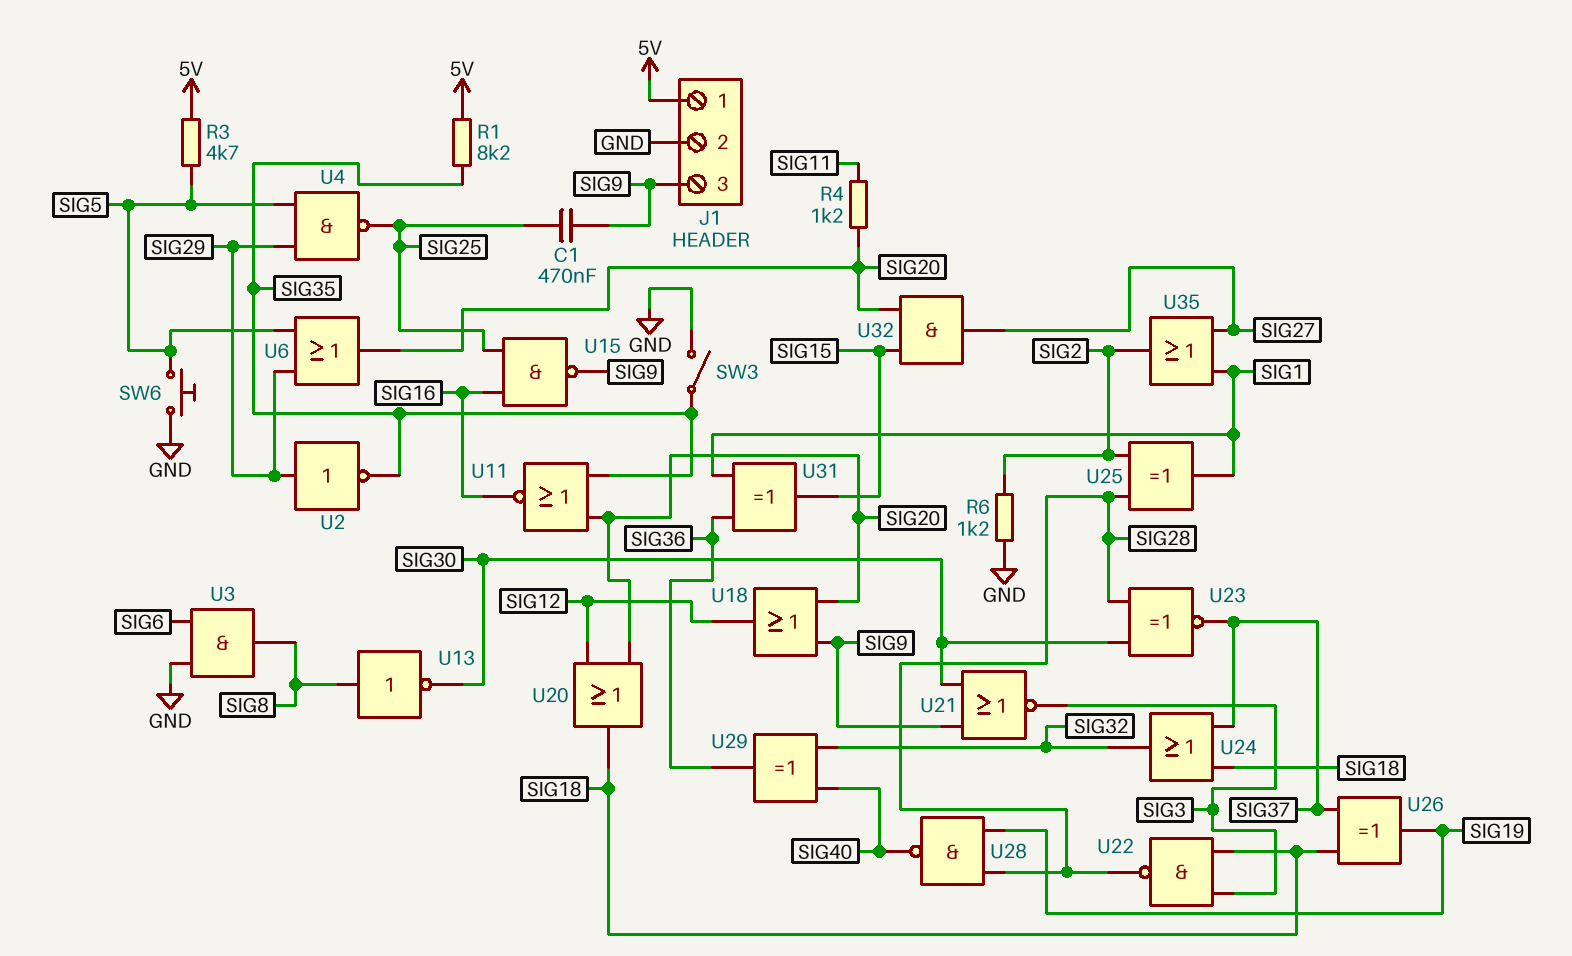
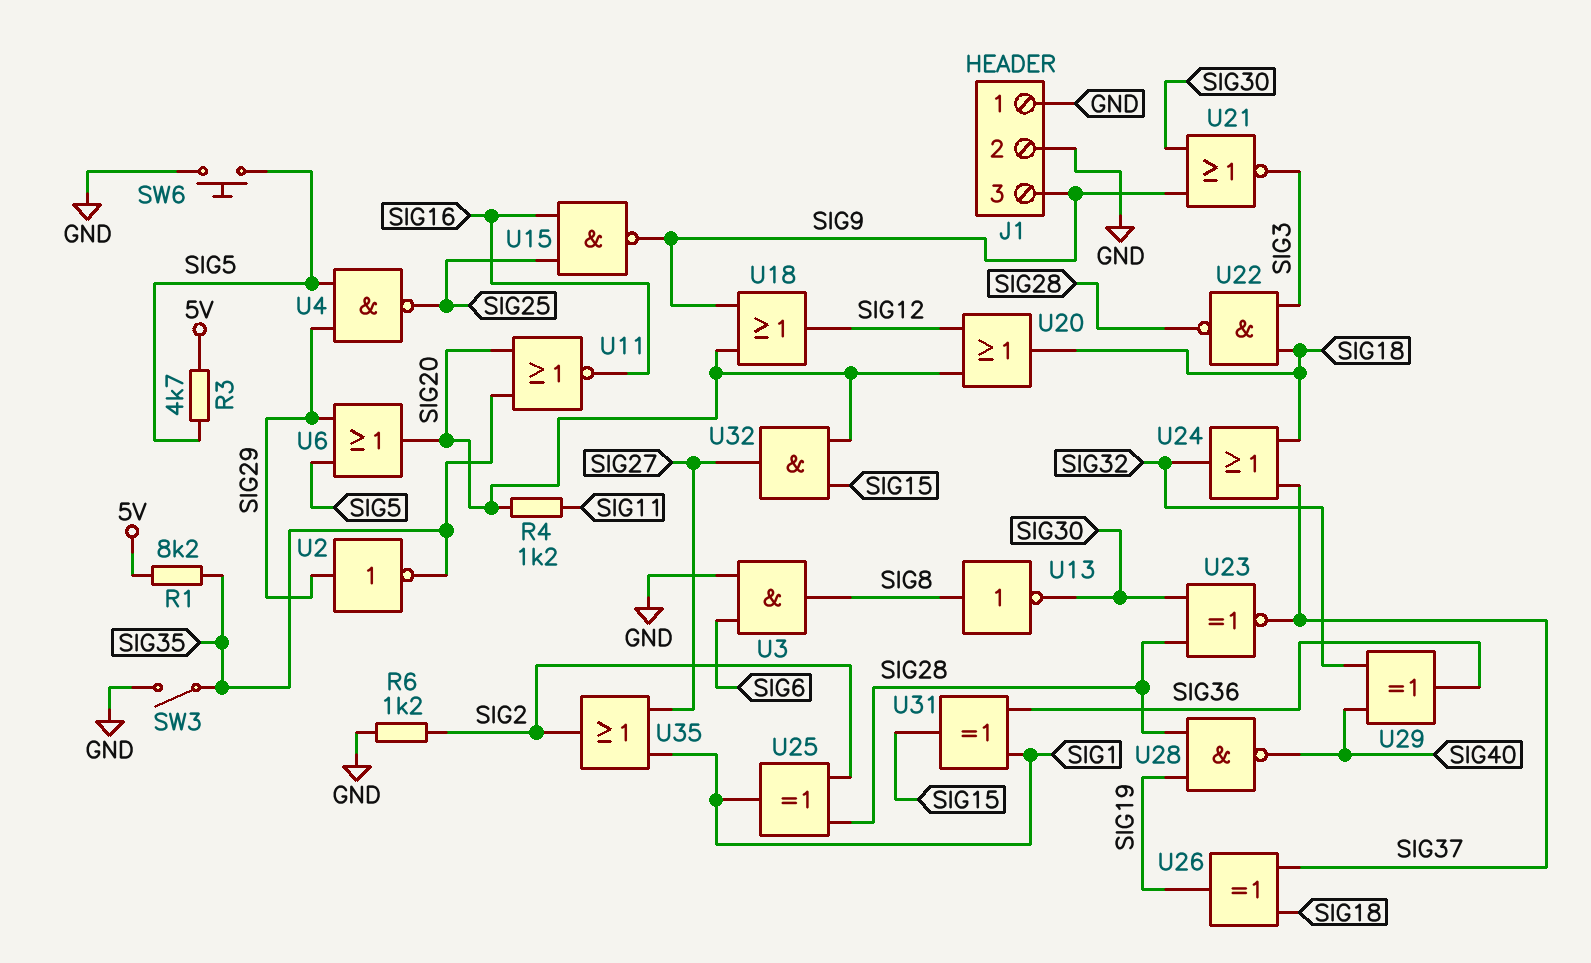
C1: 470nF (SIG9, SIG25) -> none
J1 pin 1: 5V -> GND

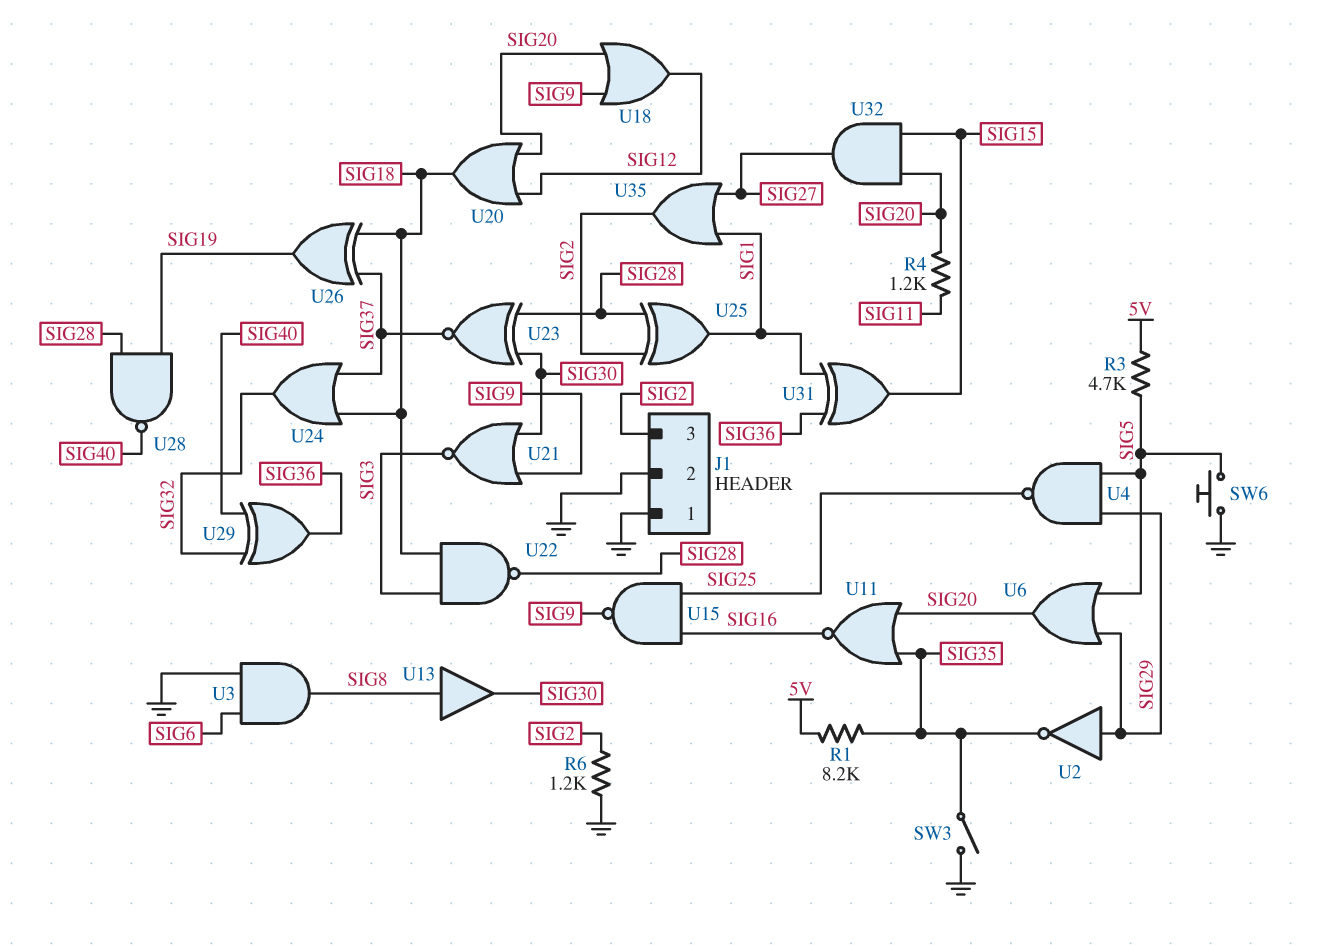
J1 pin 3: SIG9 -> SIG2
U13: NOT (in SIG8, out SIG30) -> buffer (in SIG8, out SIG30)

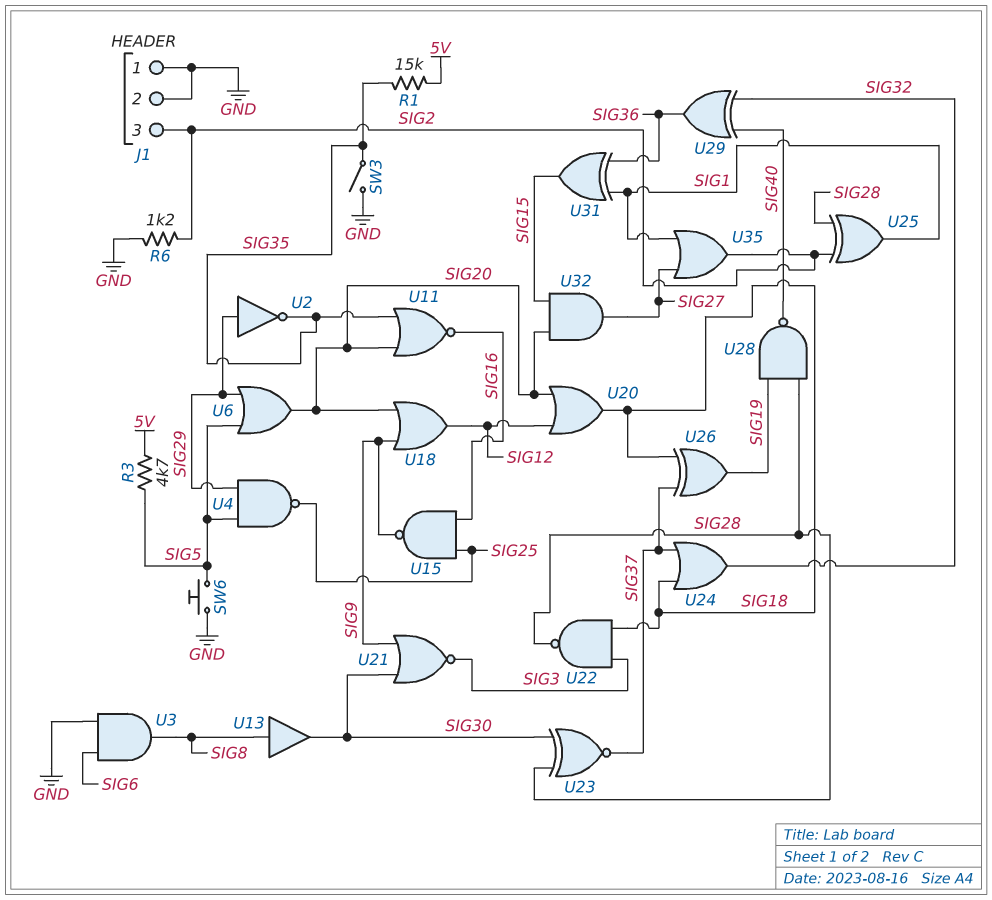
R1: 8.2k (5V, SIG35) -> 15k (5V, SIG35)
R4: 1.2k (SIG11, SIG20) -> none

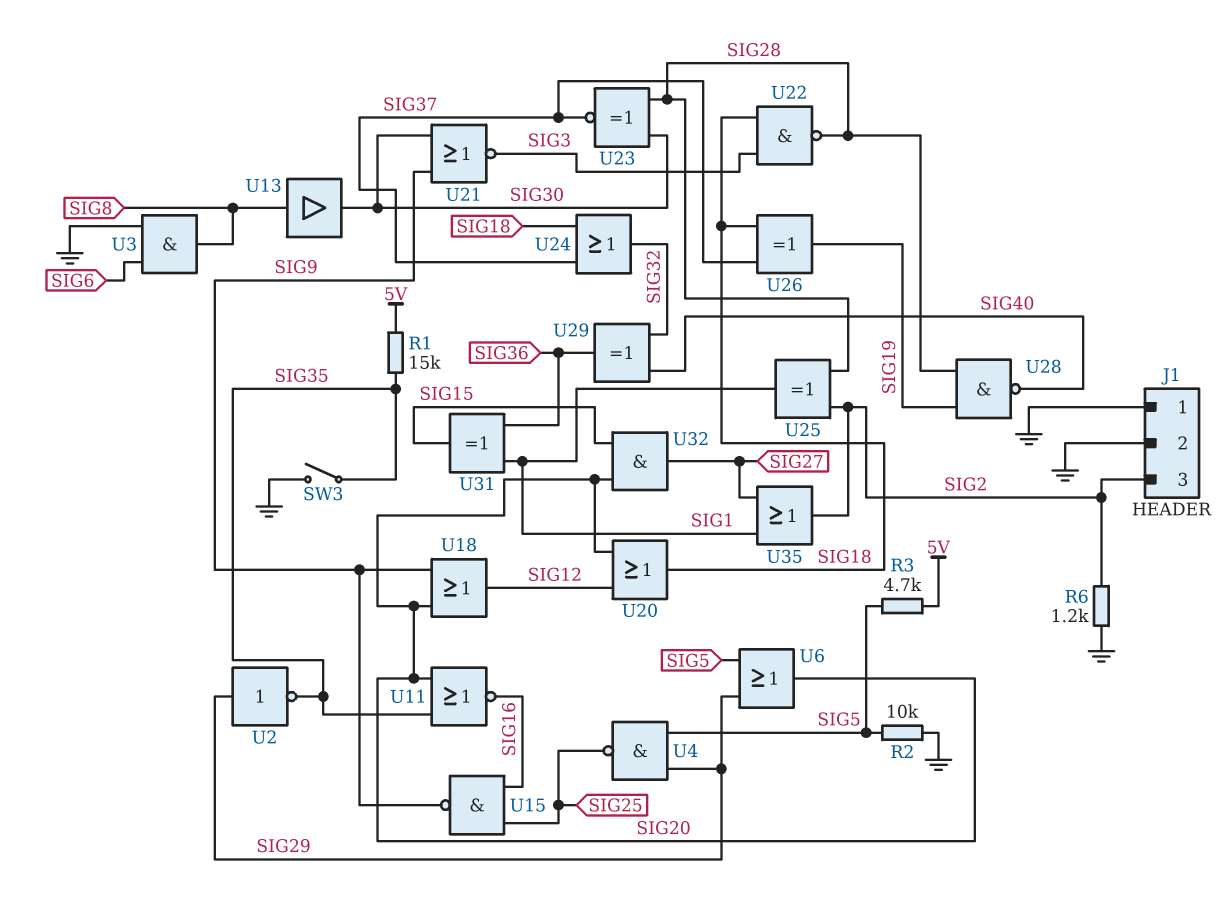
R2: none -> 10k (GND, SIG5)
SW6: button (GND, SIG5) -> none

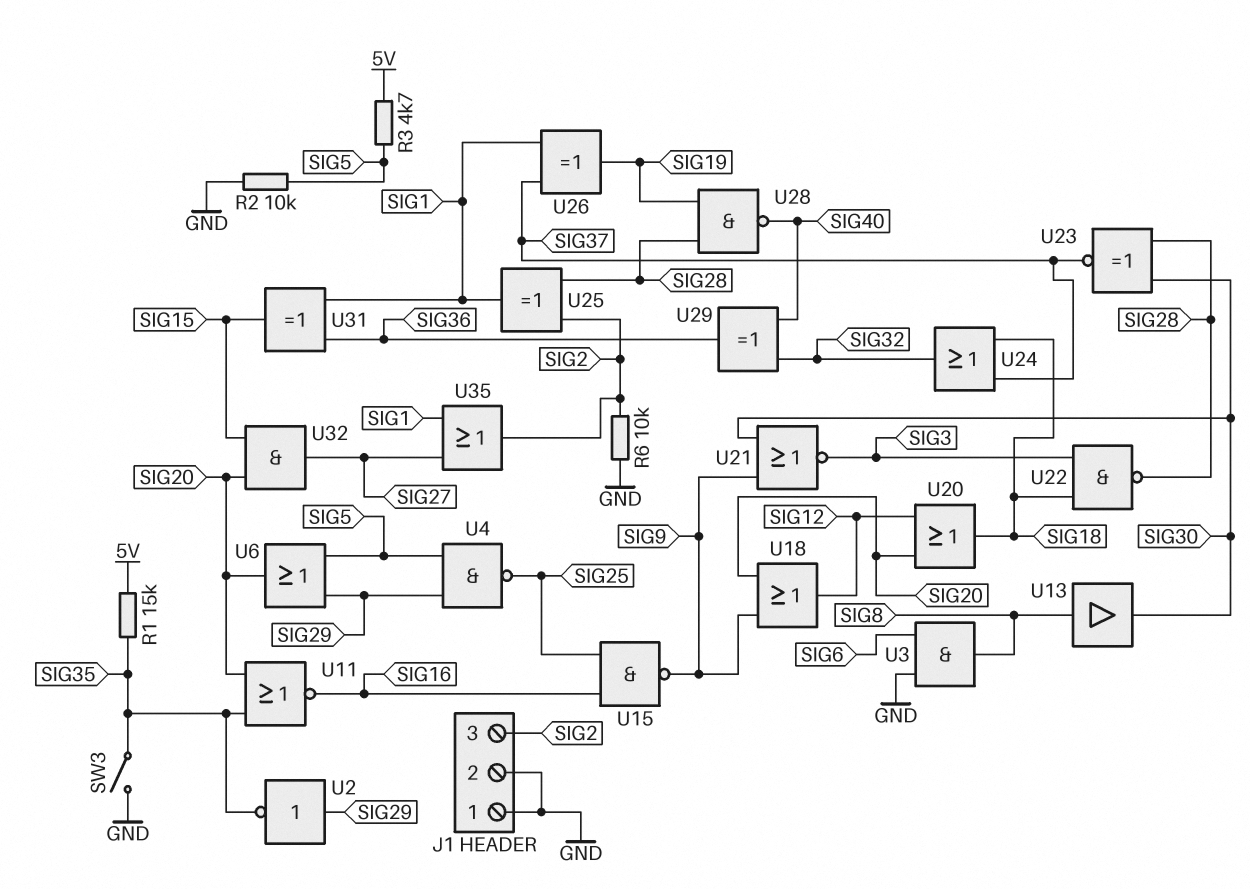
R6: 1.2k (GND, SIG2) -> 10k (GND, SIG2)
U26: XOR (in SIG18, in SIG37, out SIG19) -> XOR (in SIG1, in SIG37, out SIG19)

